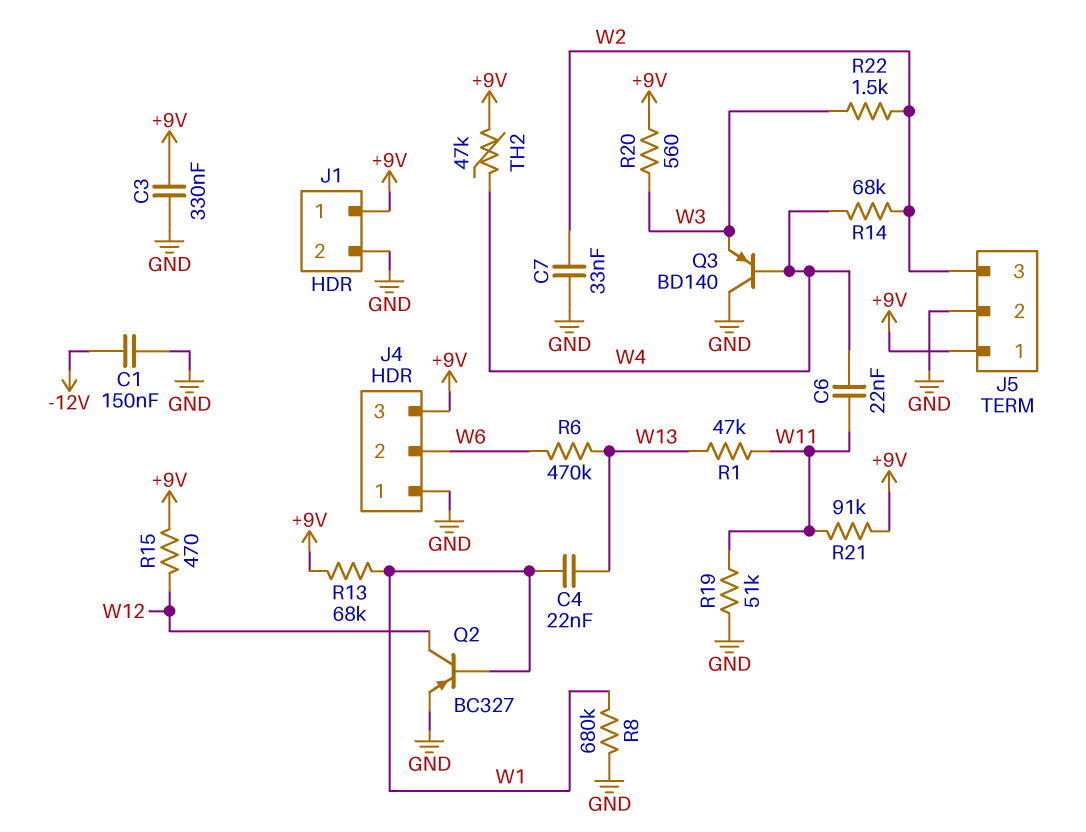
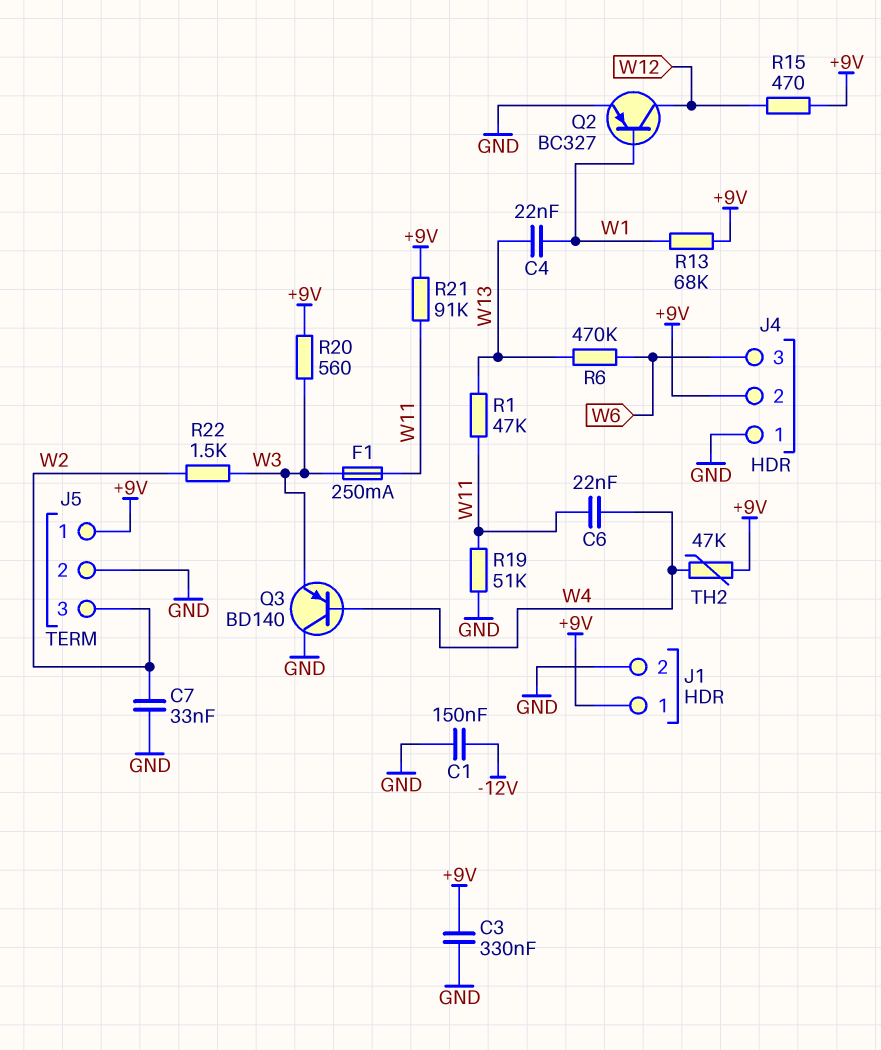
F1: none -> 250mA (W3, W11)
J4 pin 2: W6 -> +9V
J4 pin 3: +9V -> W6
R8: 680k (GND, W1) -> none
R14: 68k (W2, W4) -> none

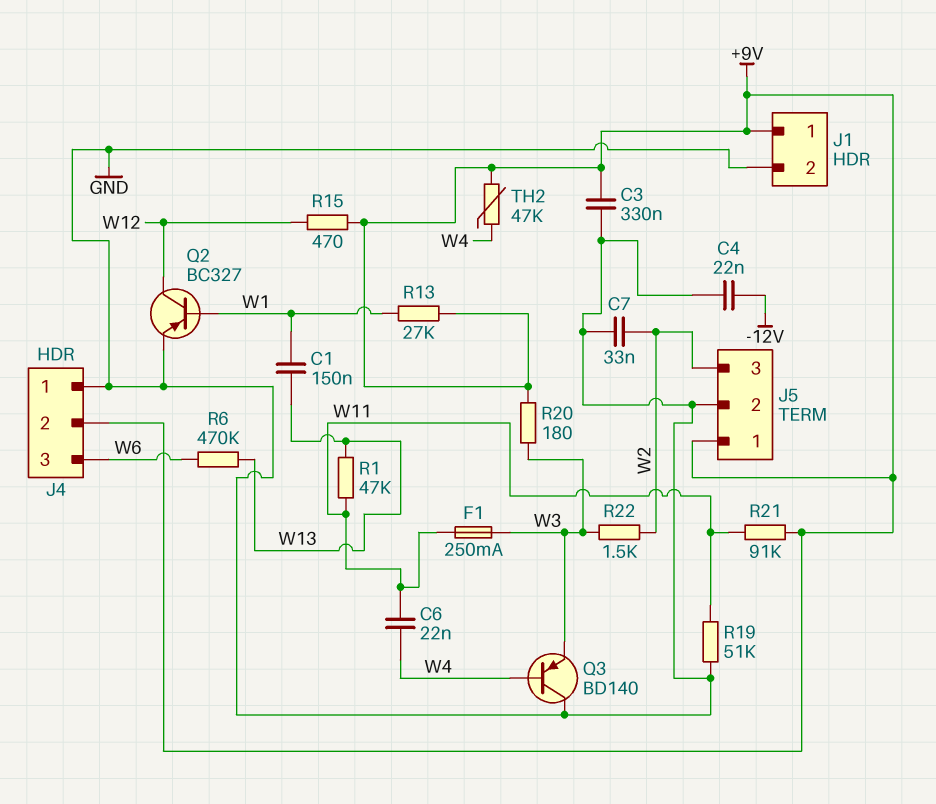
C1: 150nF (-12V, GND) -> 150nF (W1, W13)
C4: 22nF (W1, W13) -> 22nF (-12V, GND)
R13: 68k (+9V, W1) -> 27k (+9V, W1)
R20: 560 (+9V, W3) -> 180 (+9V, W3)

